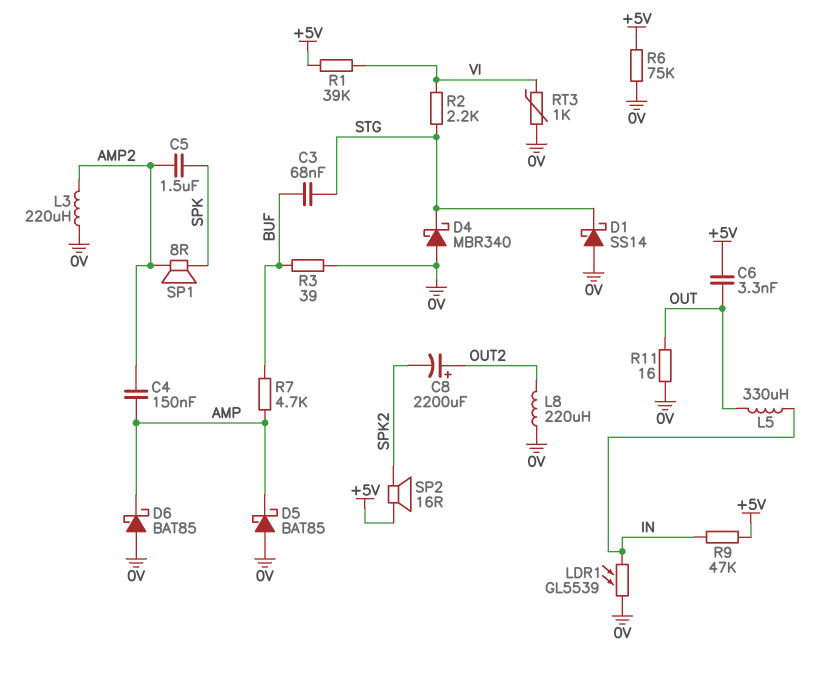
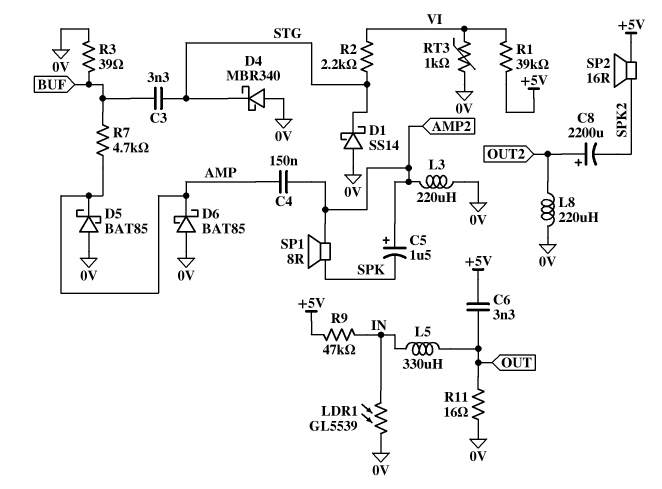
C3: 68nF (BUF, STG) -> 3.3nF (BUF, STG)
C5: 1.5uF (AMP2, SPK) -> 1.5uF (plus AMP2, minus SPK)
R6: 75k (+5V, 0V) -> none

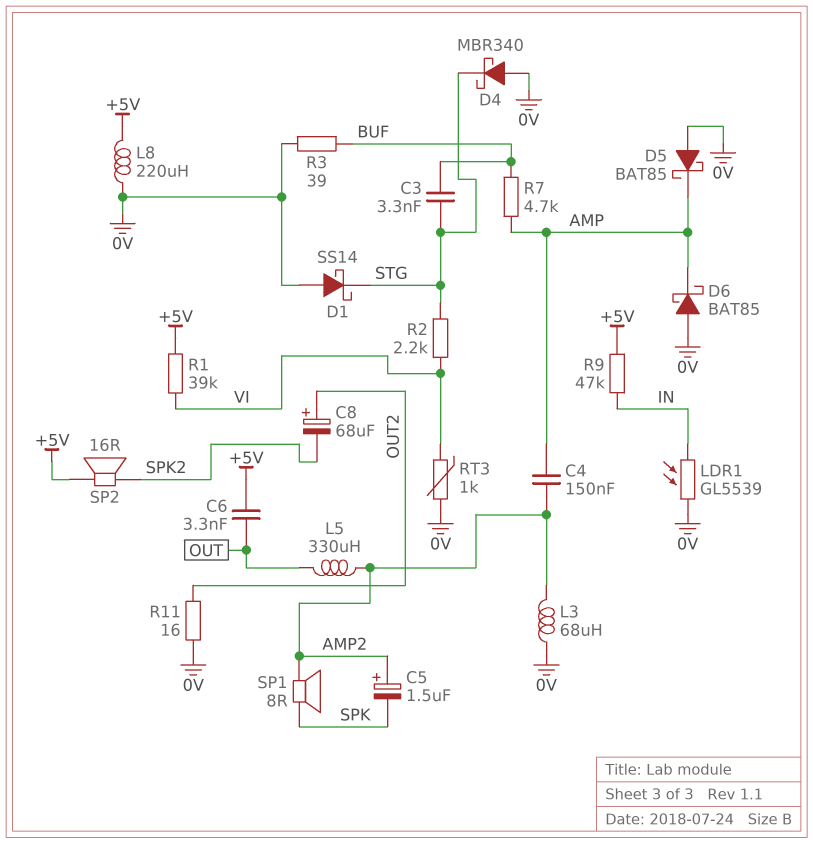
C8: 2200uF (plus OUT2, minus SPK2) -> 68uF (plus OUT2, minus SPK2)
L3: 220uH (0V, AMP2) -> 68uH (0V, AMP2)
L5: 330uH (IN, OUT) -> 330uH (AMP2, OUT)
L8: 220uH (0V, OUT2) -> 220uH (+5V, 0V)
R11: 16 (0V, OUT) -> 16 (0V, OUT2)

